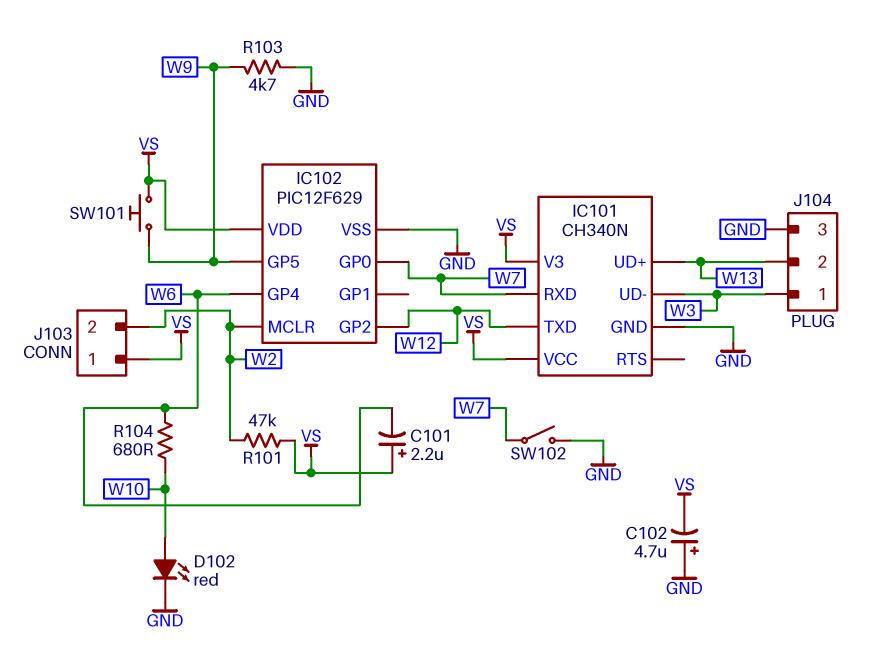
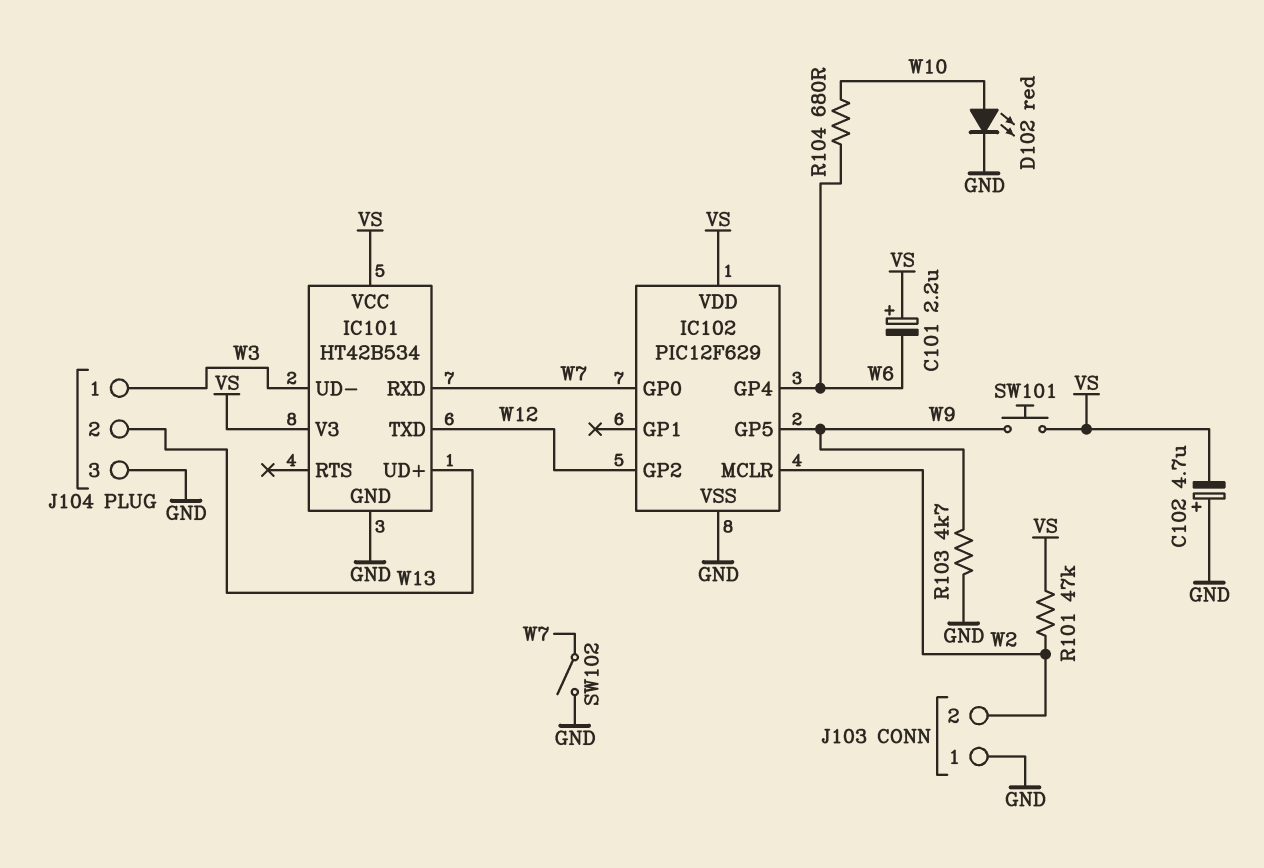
IC101: CH340N -> HT42B534
J103 pin 1: VS -> GND

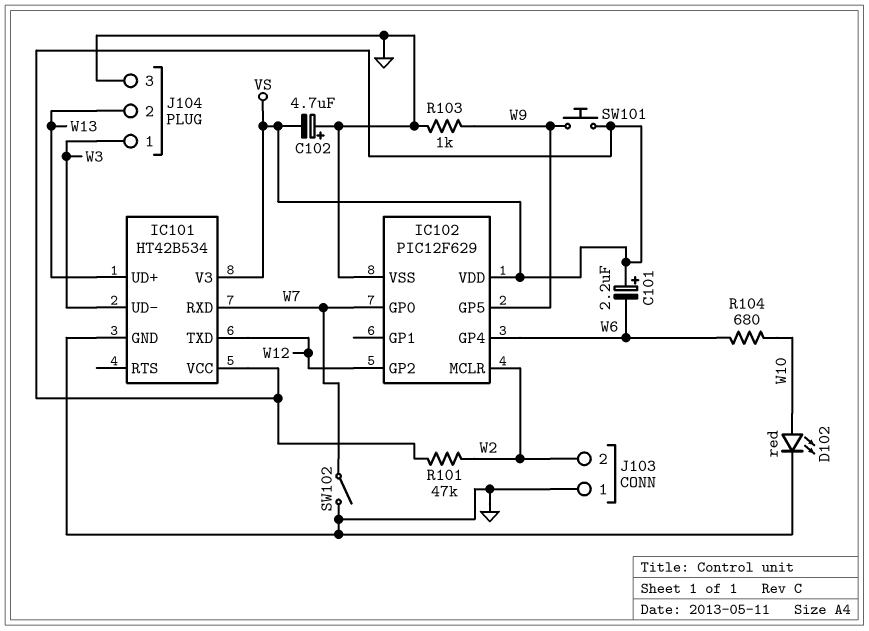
R103: 4.7k (GND, W9) -> 1k (GND, W9)

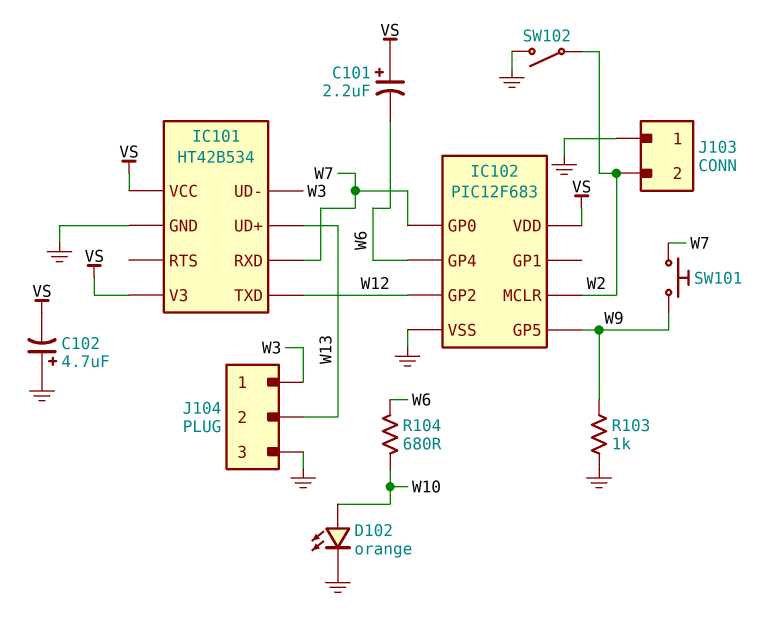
D102: LED red (A W10, K GND) -> LED orange (A W10, K GND)
IC102: PIC12F629 -> PIC12F683
R101: 47k (VS, W2) -> none
SW101: button (VS, W9) -> button (W7, W9)
SW102: switch (GND, W7) -> switch (GND, W2)

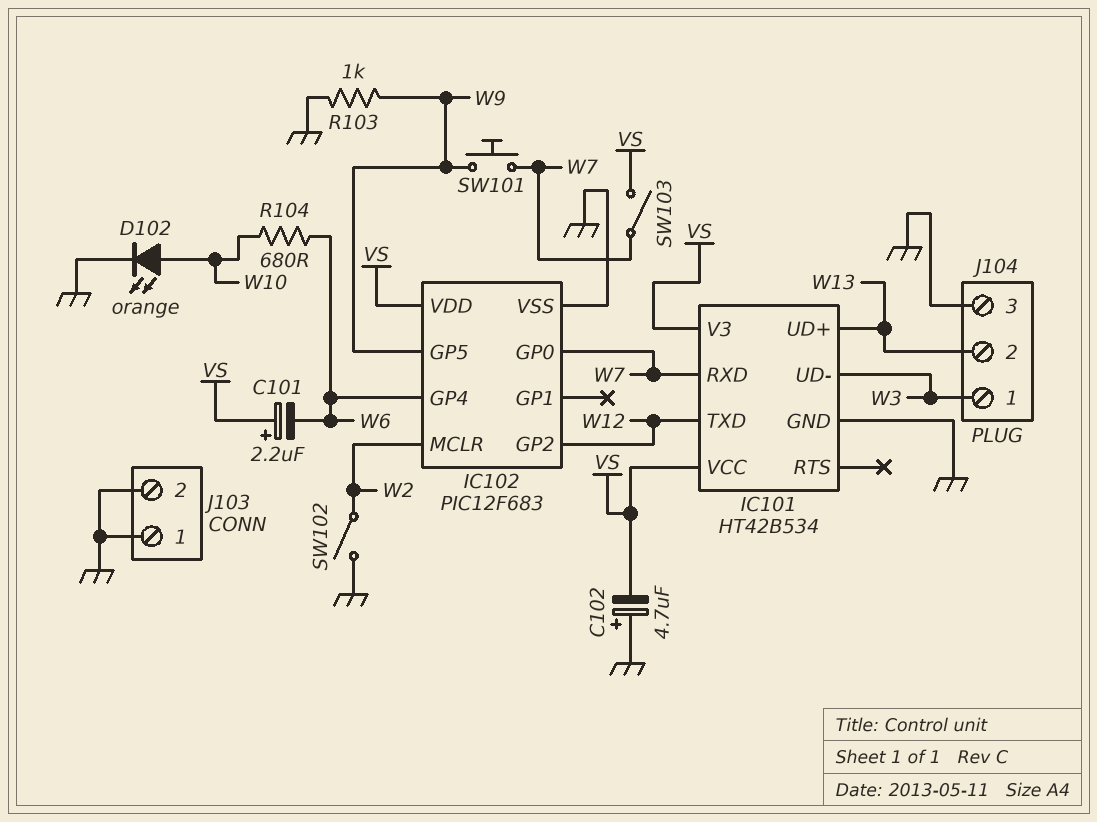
J103 pin 2: W2 -> GND
SW103: none -> switch (VS, W7)

